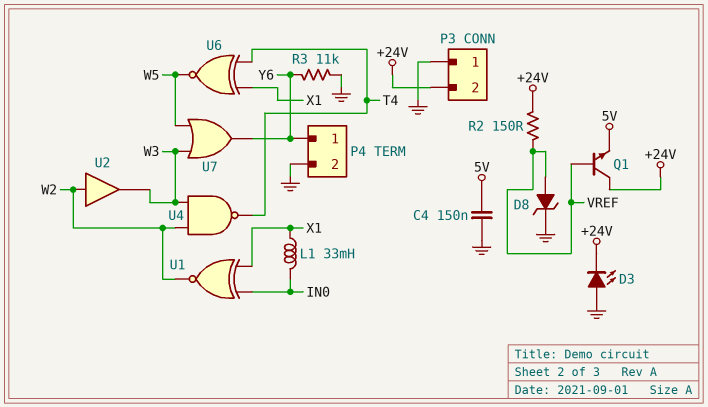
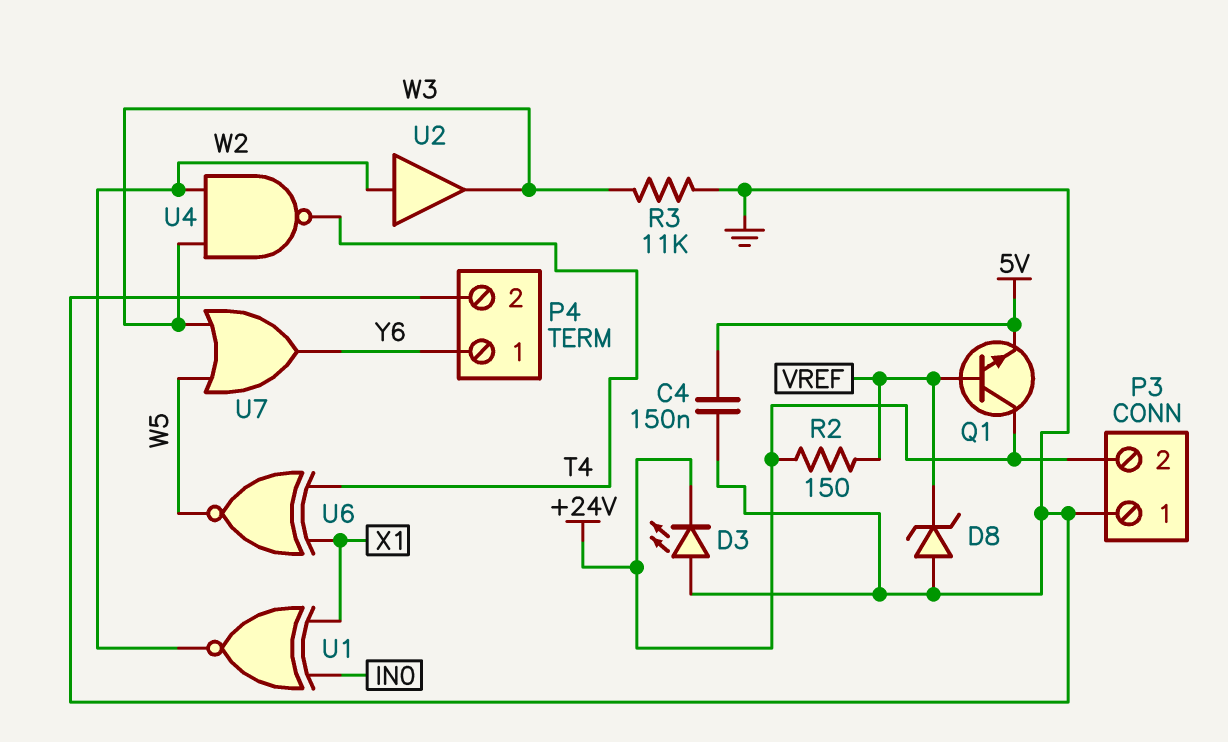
D8: zener (A VREF, K GND) -> zener (A GND, K VREF)
L1: 33mH (IN0, X1) -> none
R3: 11k (GND, Y6) -> 11k (GND, W3)

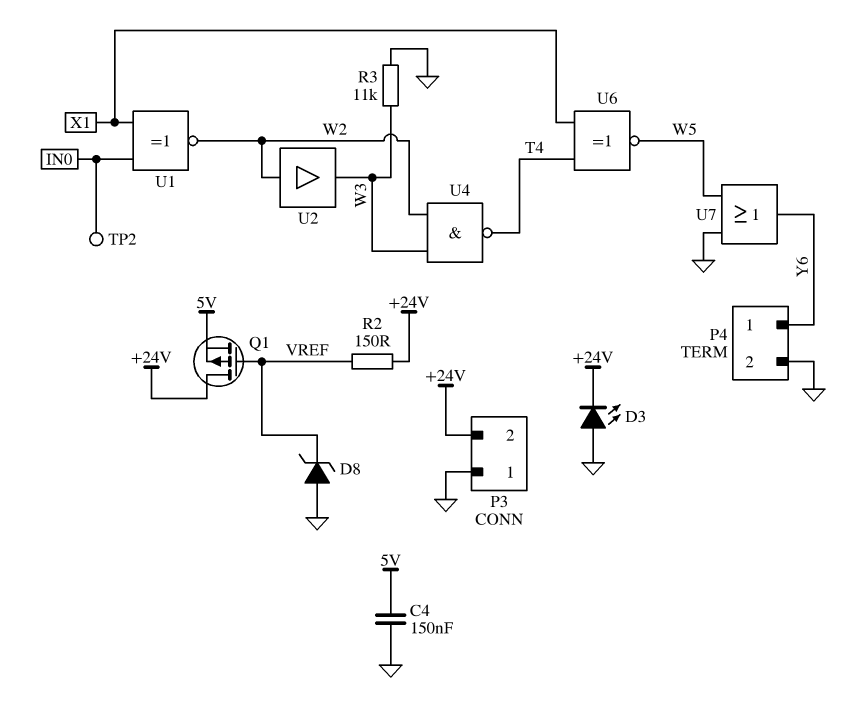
Q1: NPN (B VREF, C +24V, E 5V) -> PMOS (G VREF, D +24V, S 5V)
TP2: none -> test point (IN0)
U7: OR (in W3, in W5, out Y6) -> OR (in GND, in W5, out Y6)

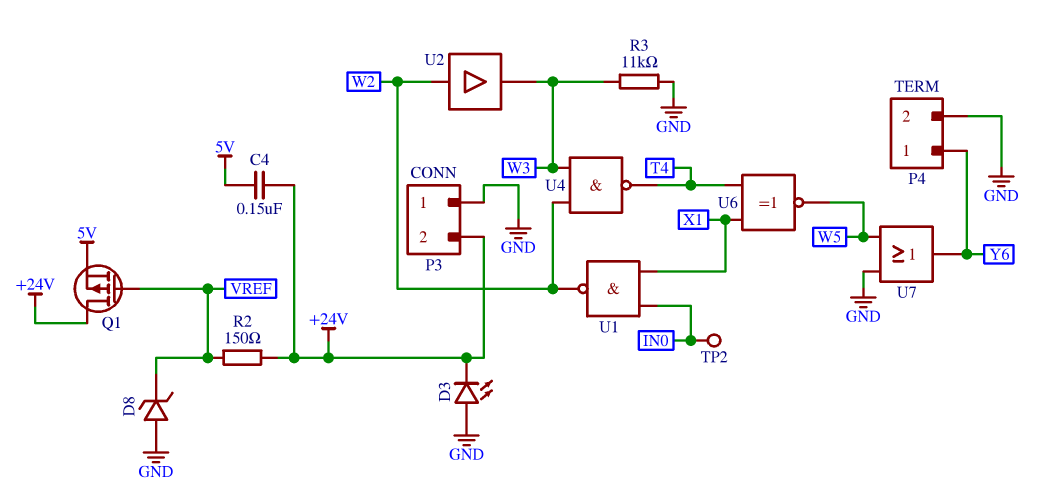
C4: 150nF (5V, GND) -> 150nF (+24V, 5V)
U1: XNOR (in IN0, in X1, out W2) -> NAND (in IN0, in X1, out W2)

